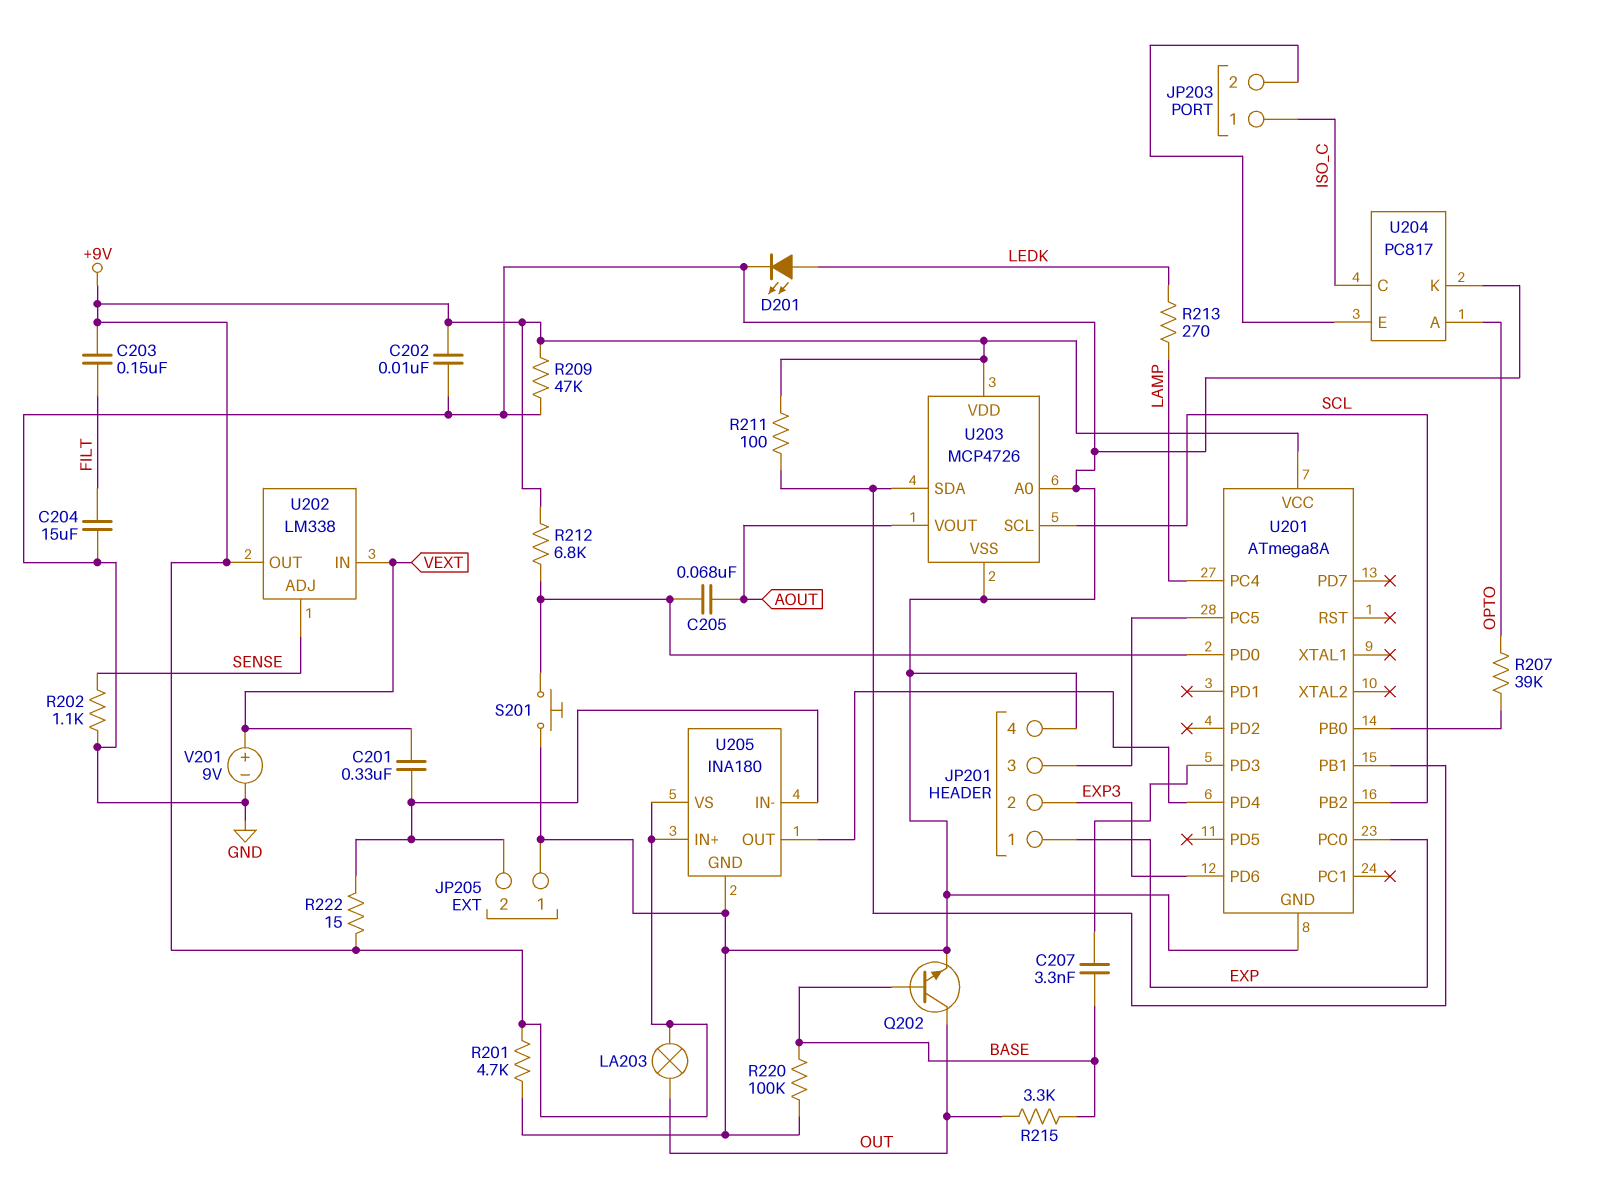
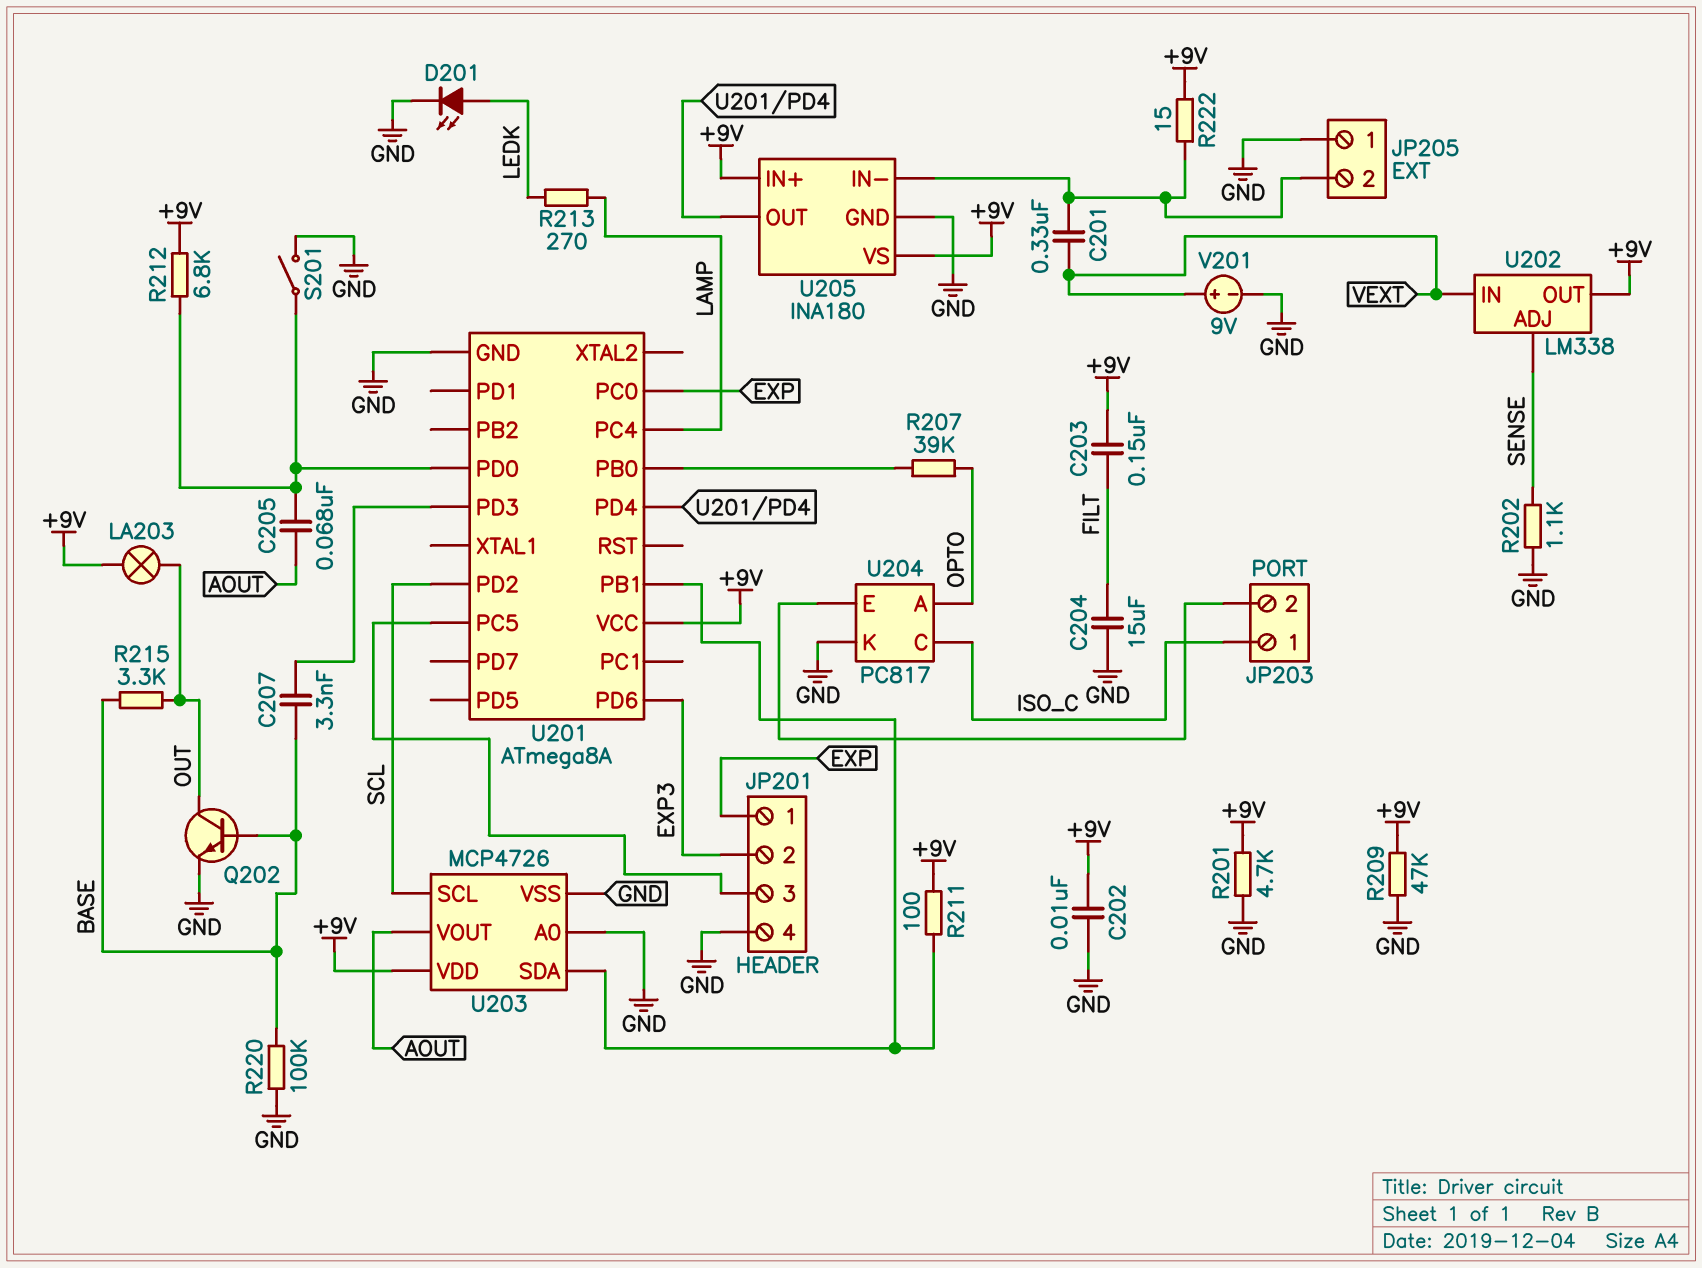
S201: button (GND, U201/PD0) -> switch (GND, U201/PD0)
U201 pin PB2: SCL -> none
U201 pin PD2: none -> SCL

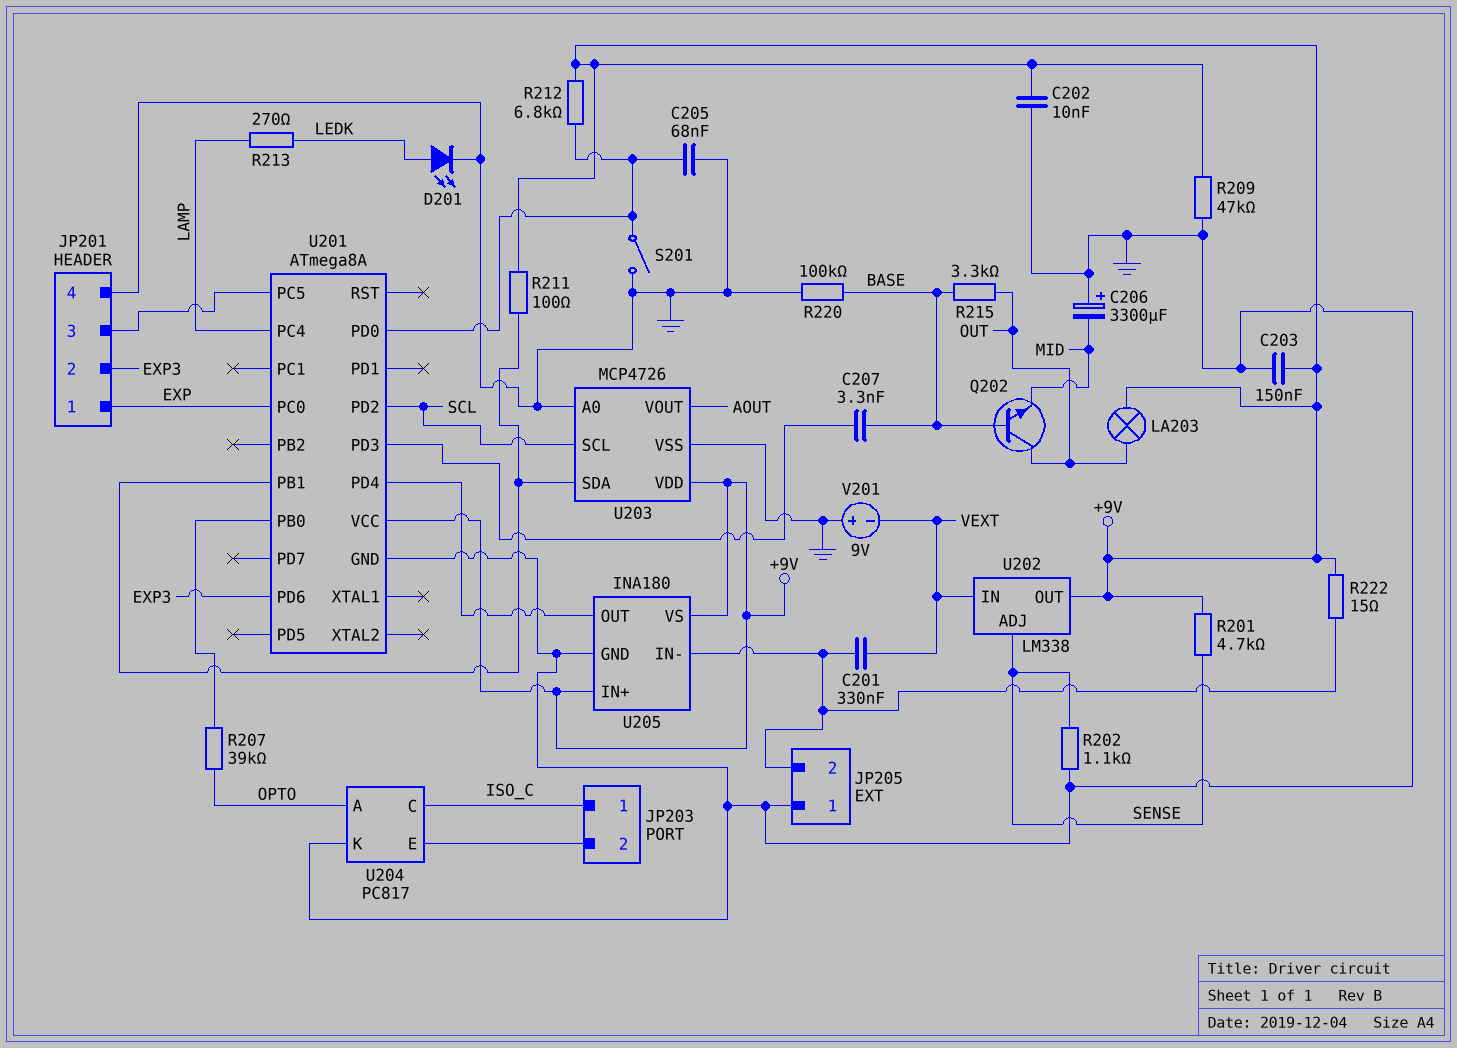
C203: 150nF (+9V, FILT) -> 150nF (+9V, GND)
C204: 15uF (FILT, GND) -> none
C205: 68nF (AOUT, U201/PD0) -> 68nF (GND, U201/PD0)
C206: none -> 3300uF (plus GND, minus MID)
Q202: NPN (B BASE, C OUT, E GND) -> NPN (B BASE, C OUT, E MID)
R201: 4.7k (+9V, GND) -> 4.7k (+9V, SENSE)
V201: 9V (plus VEXT, minus GND) -> 9V (plus GND, minus VEXT)

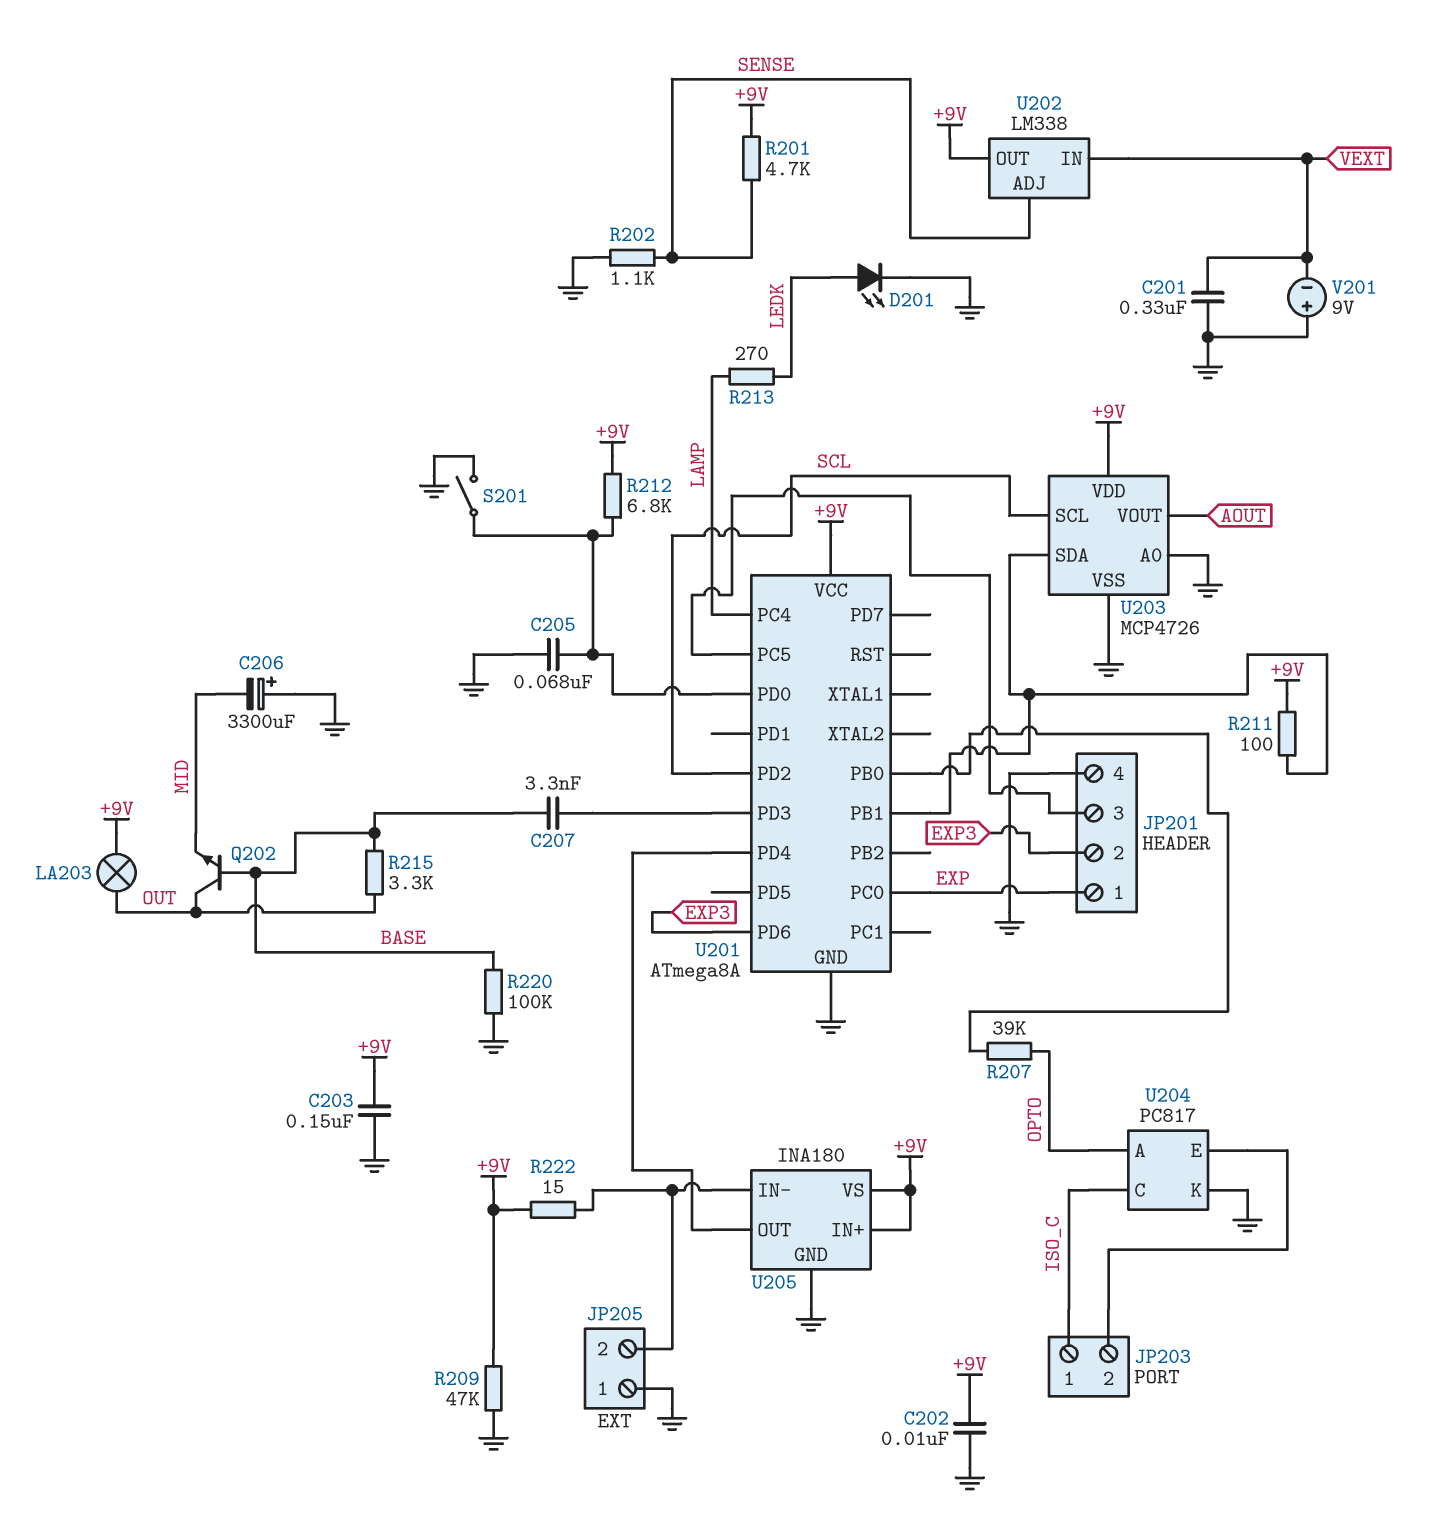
C201: 330nF (JP205/2, VEXT) -> 330nF (GND, VEXT)

